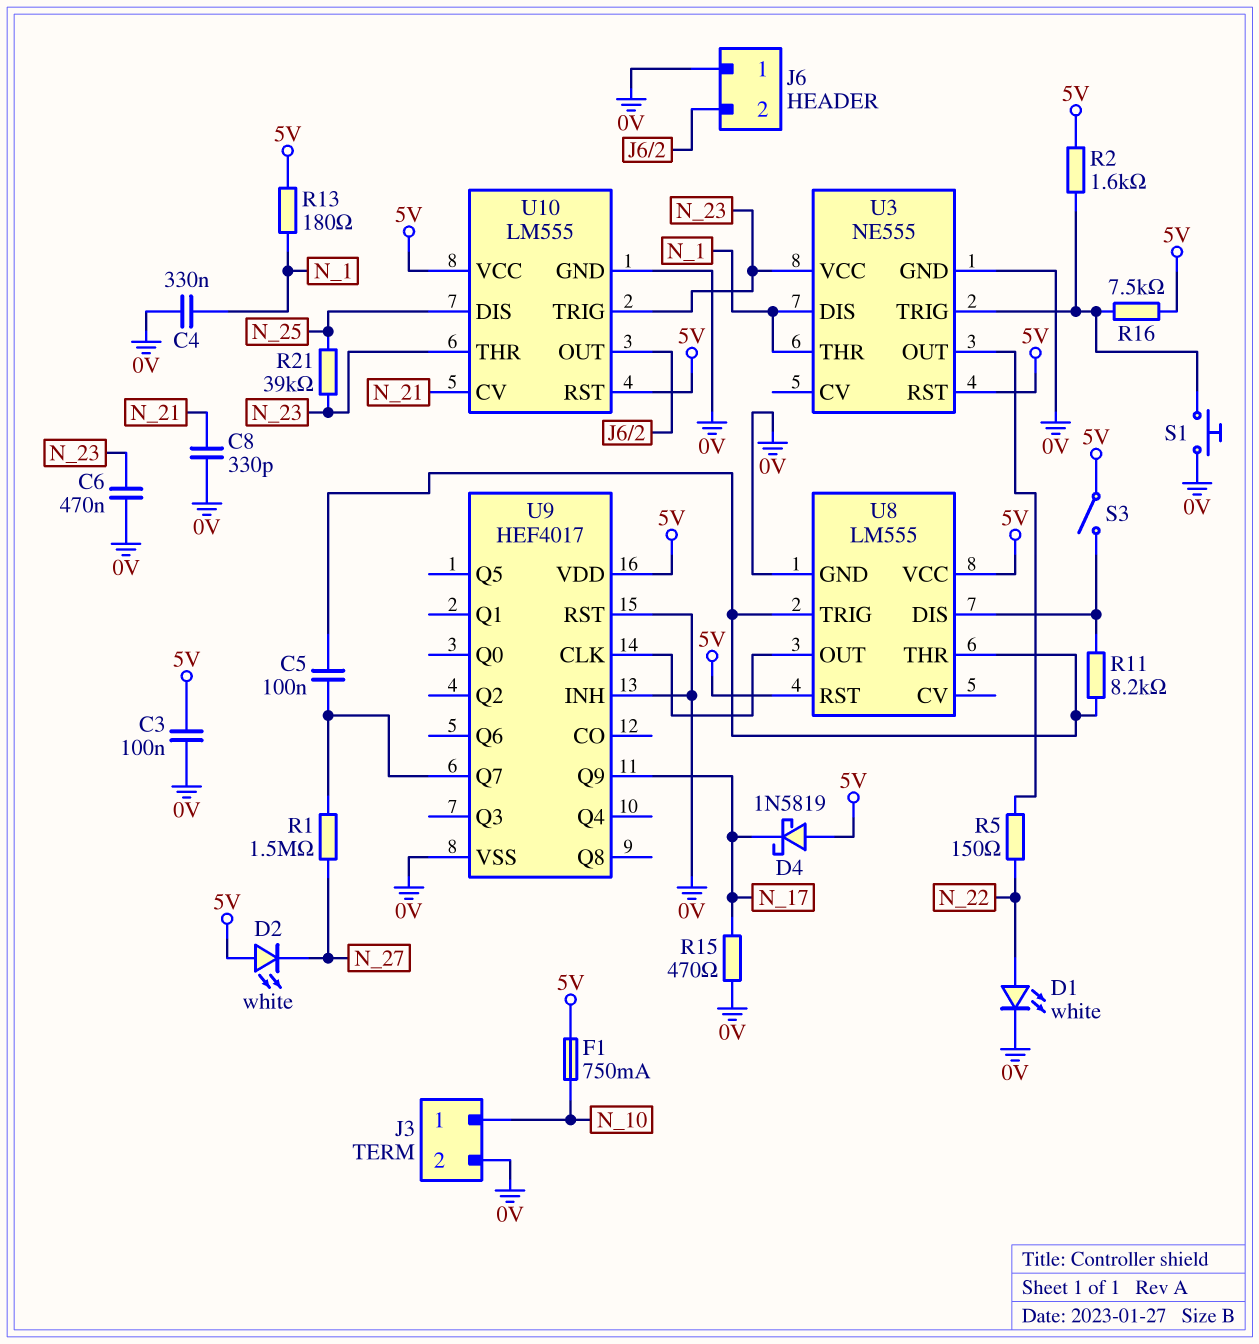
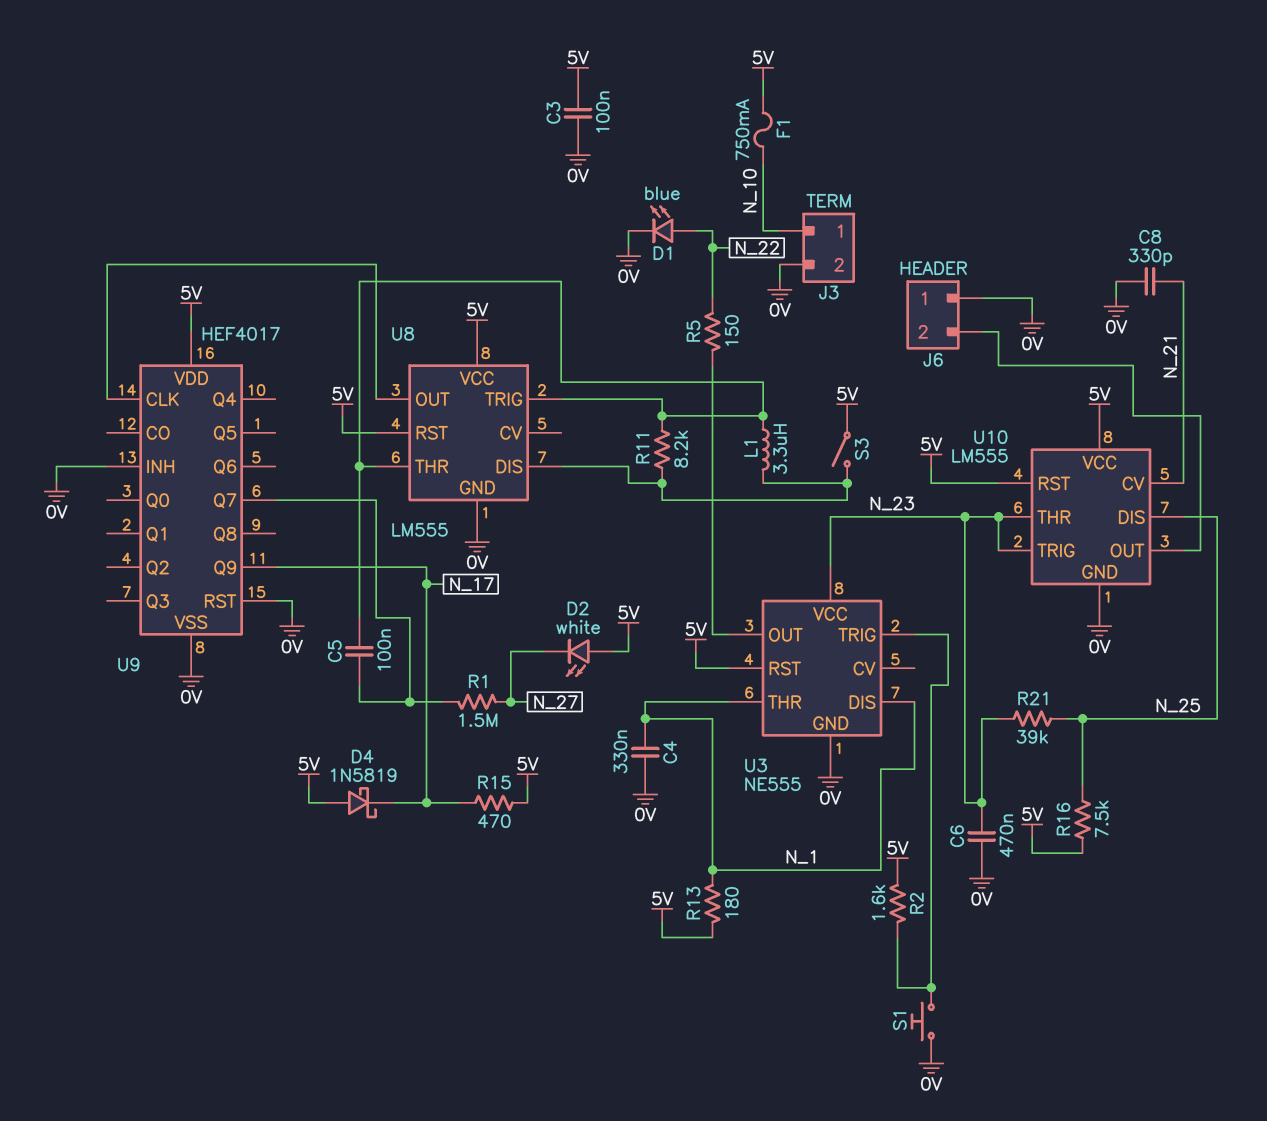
D1: LED white (A N_22, K 0V) -> LED blue (A N_22, K 0V)
L1: none -> 3.3uH (U8/DIS, U8/THR)
R15: 470 (0V, N_17) -> 470 (5V, N_17)
R16: 7.5k (5V, U3/TRIG) -> 7.5k (5V, N_25)

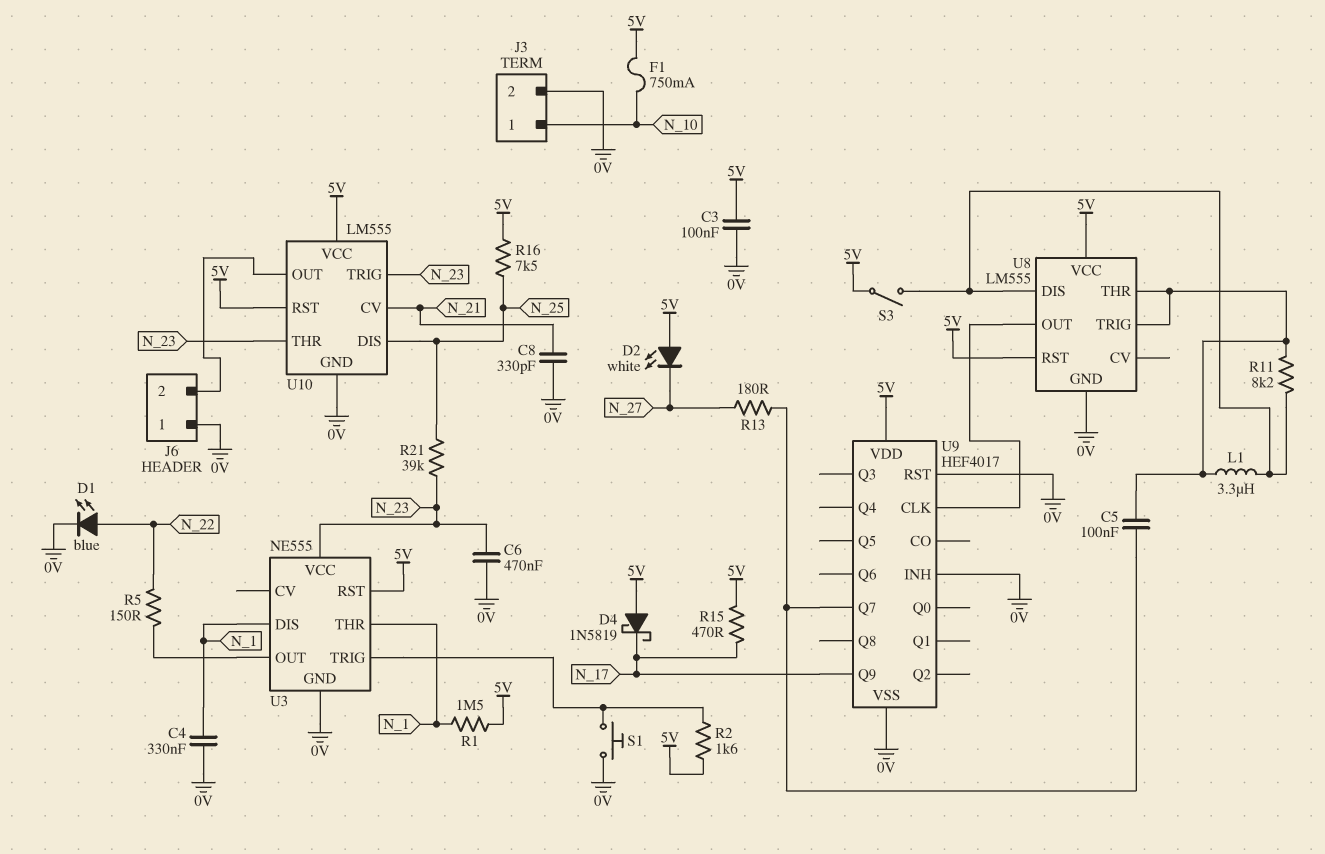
R1: 1.5M (N_27, U9/Q7) -> 1.5M (5V, N_1)
R13: 180 (5V, N_1) -> 180 (N_27, U9/Q7)

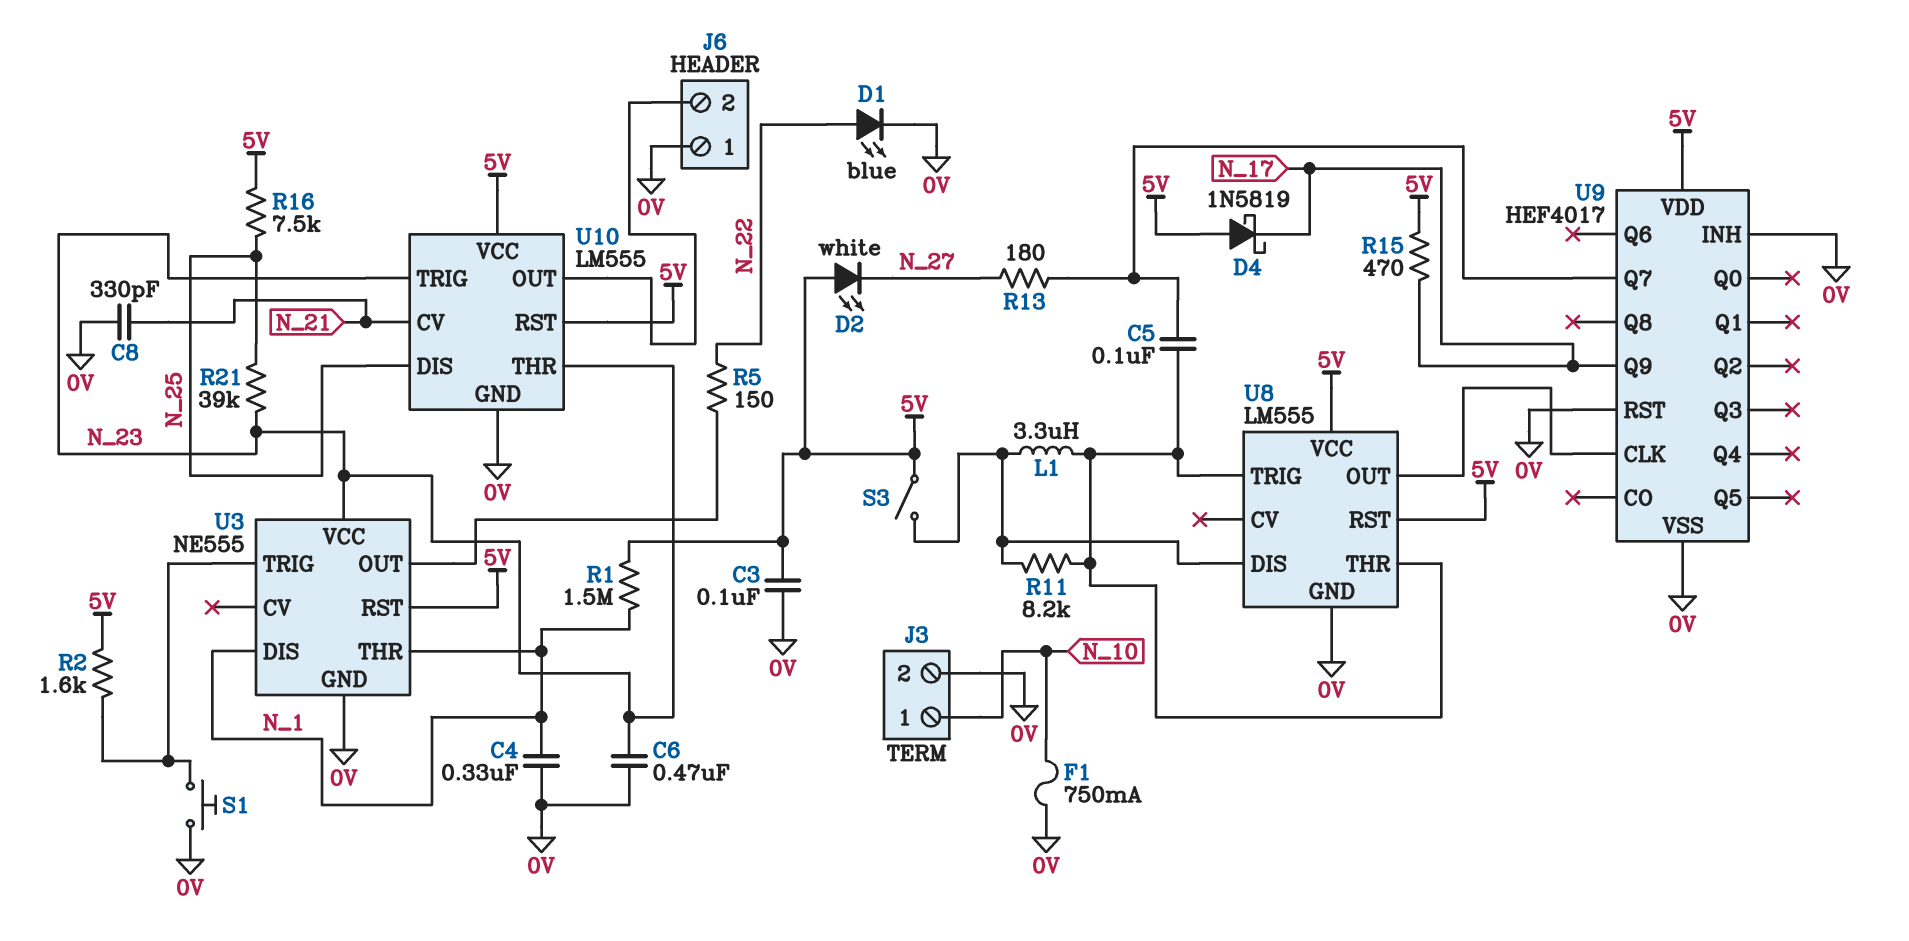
F1: 750mA (5V, N_10) -> 750mA (0V, N_10)

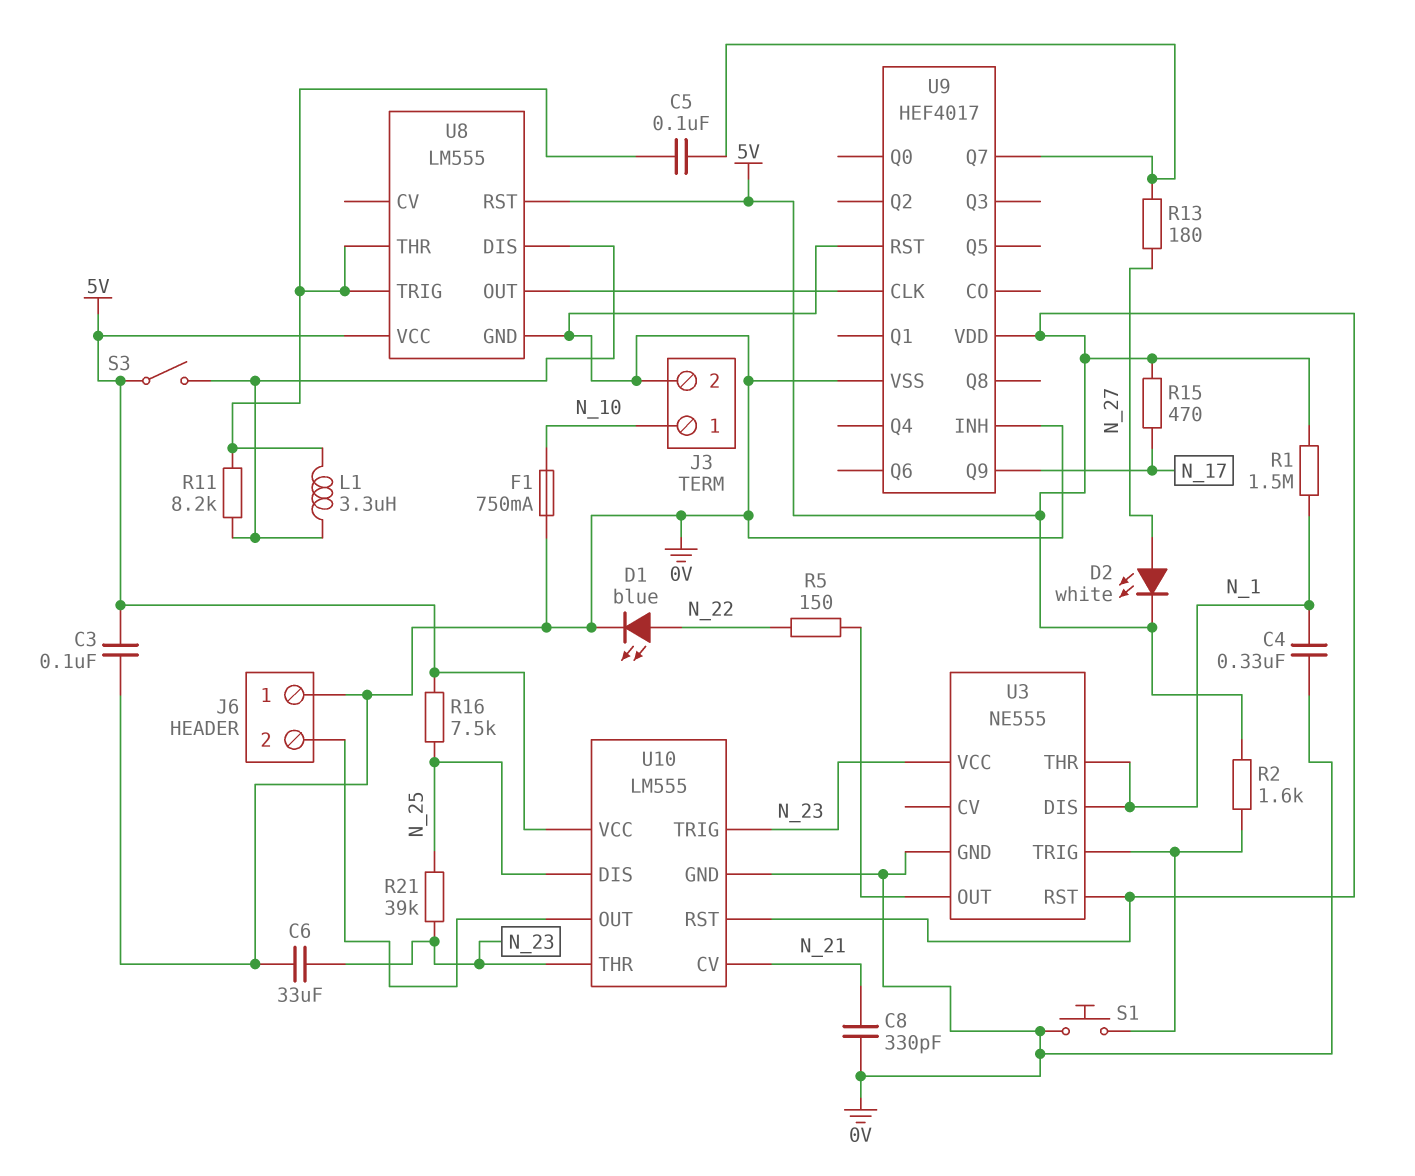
C6: 470nF (0V, N_23) -> 33uF (0V, N_23)
D2: LED white (A 5V, K N_27) -> LED white (A N_27, K 5V)
D4: schottky 1N5819 (A 5V, K N_17) -> none

